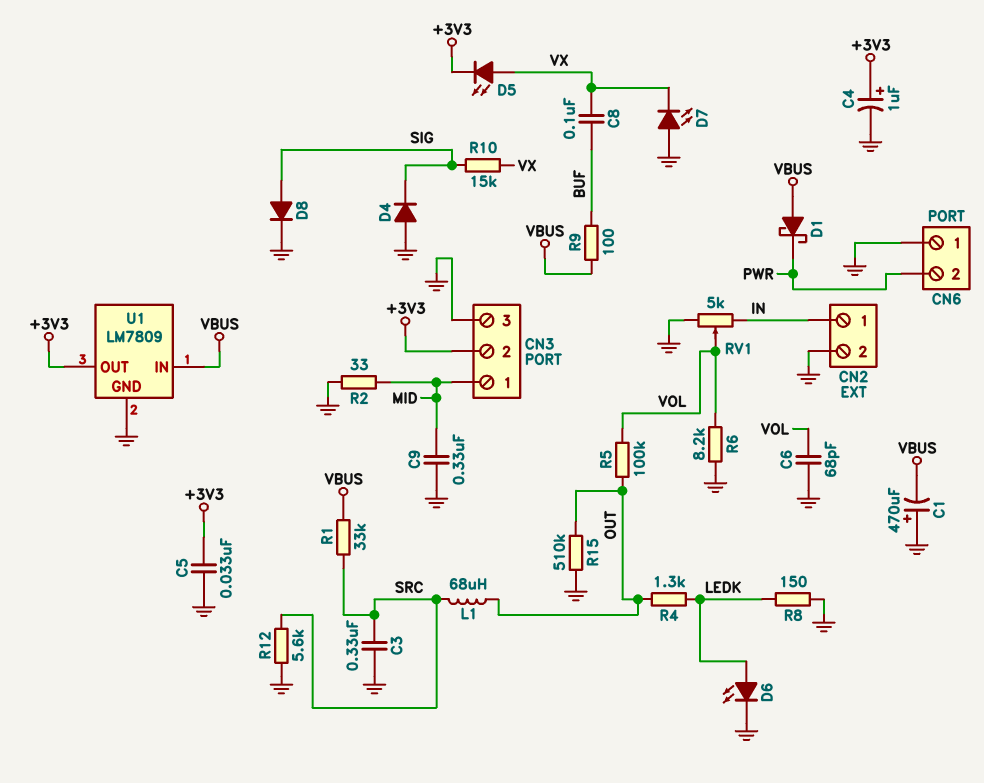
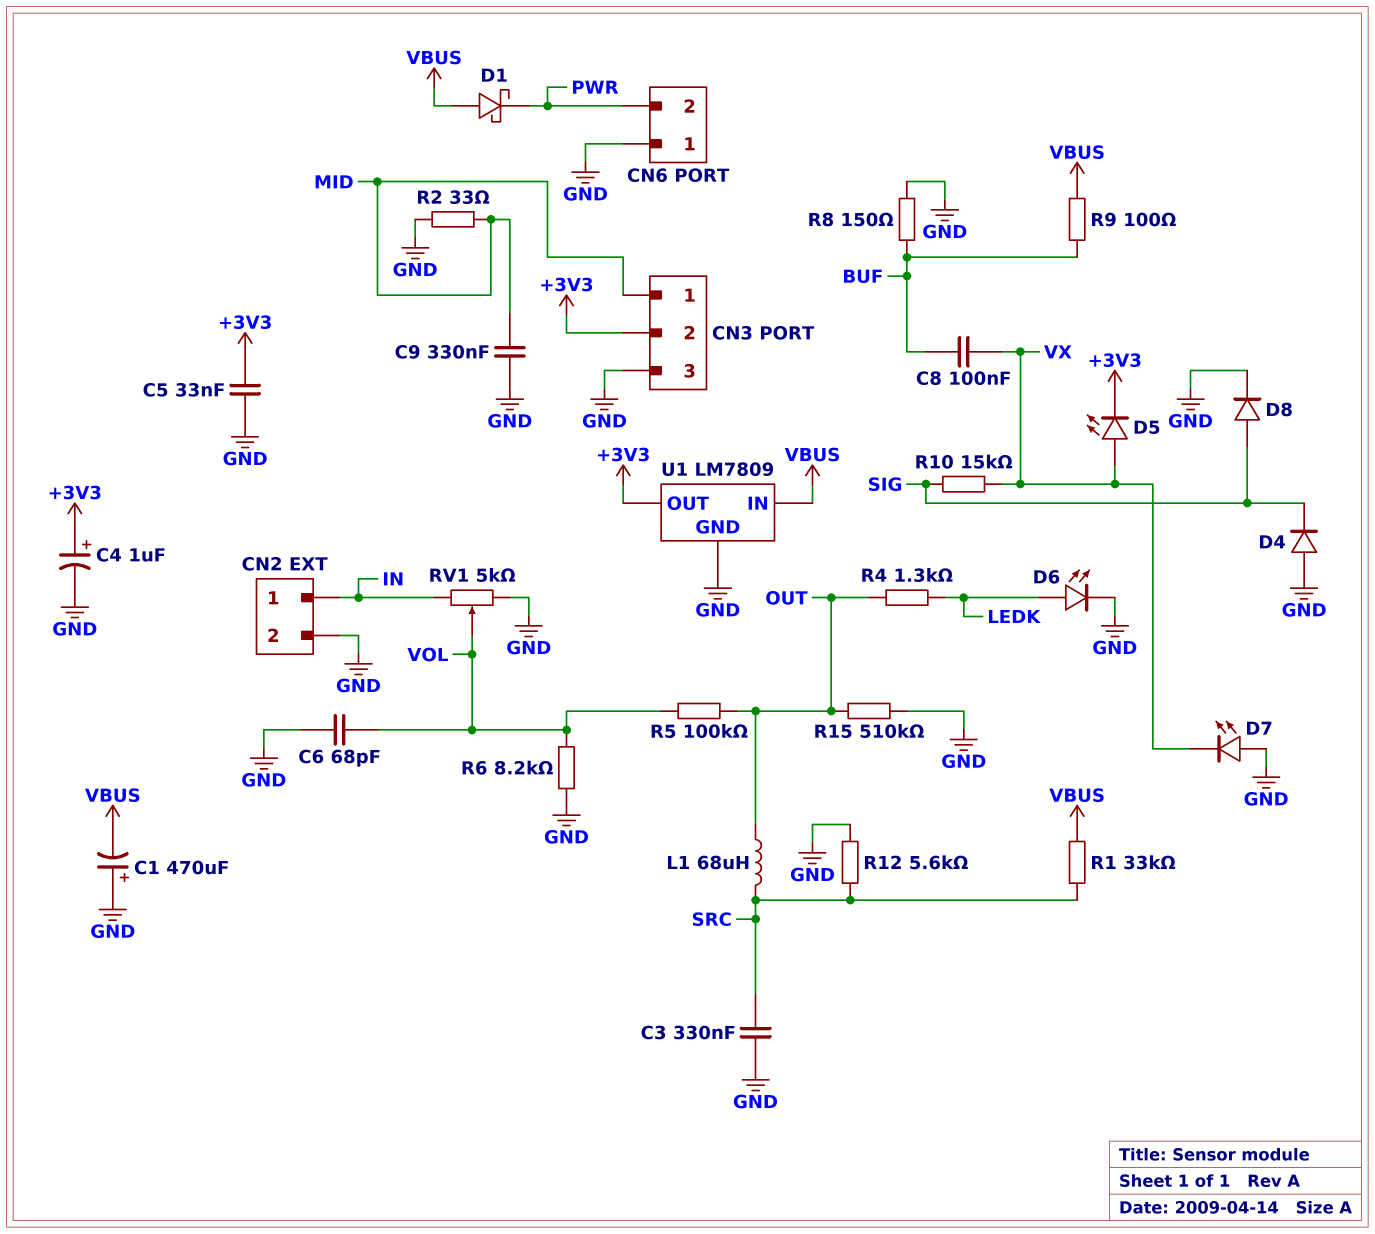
R8: 150 (GND, LEDK) -> 150 (BUF, GND)

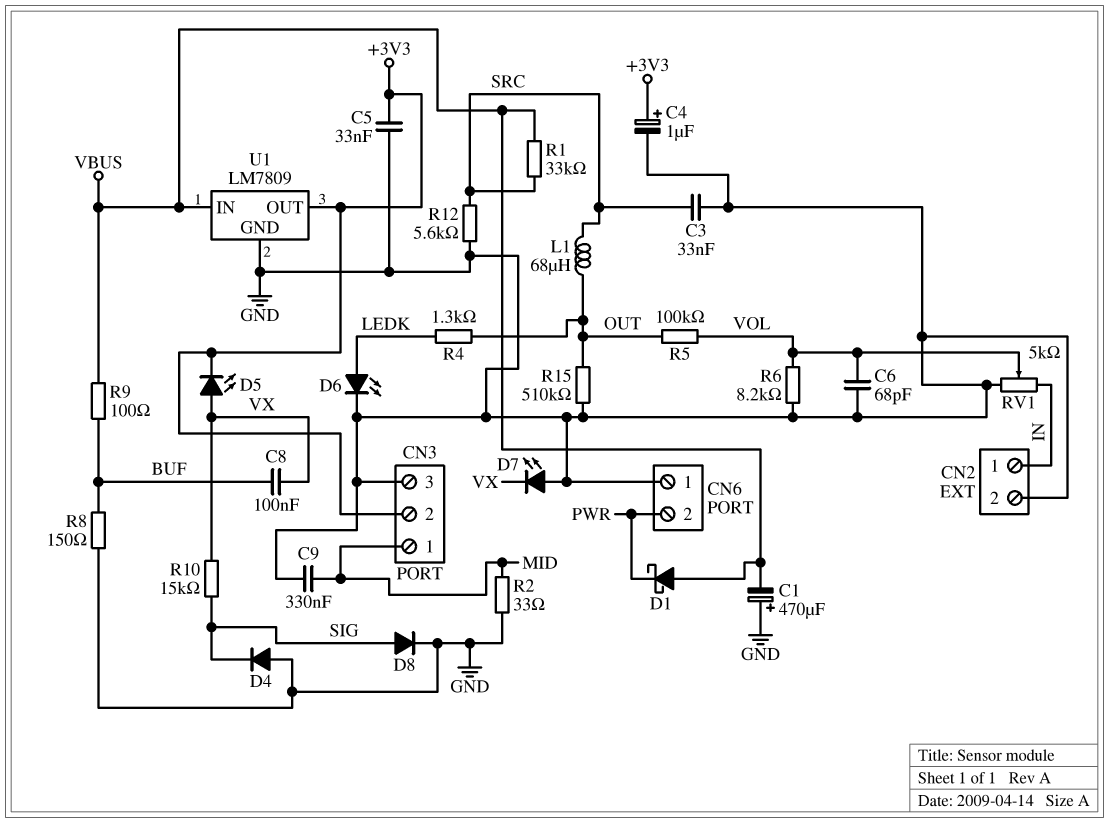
C3: 330nF (GND, SRC) -> 33nF (GND, SRC)

